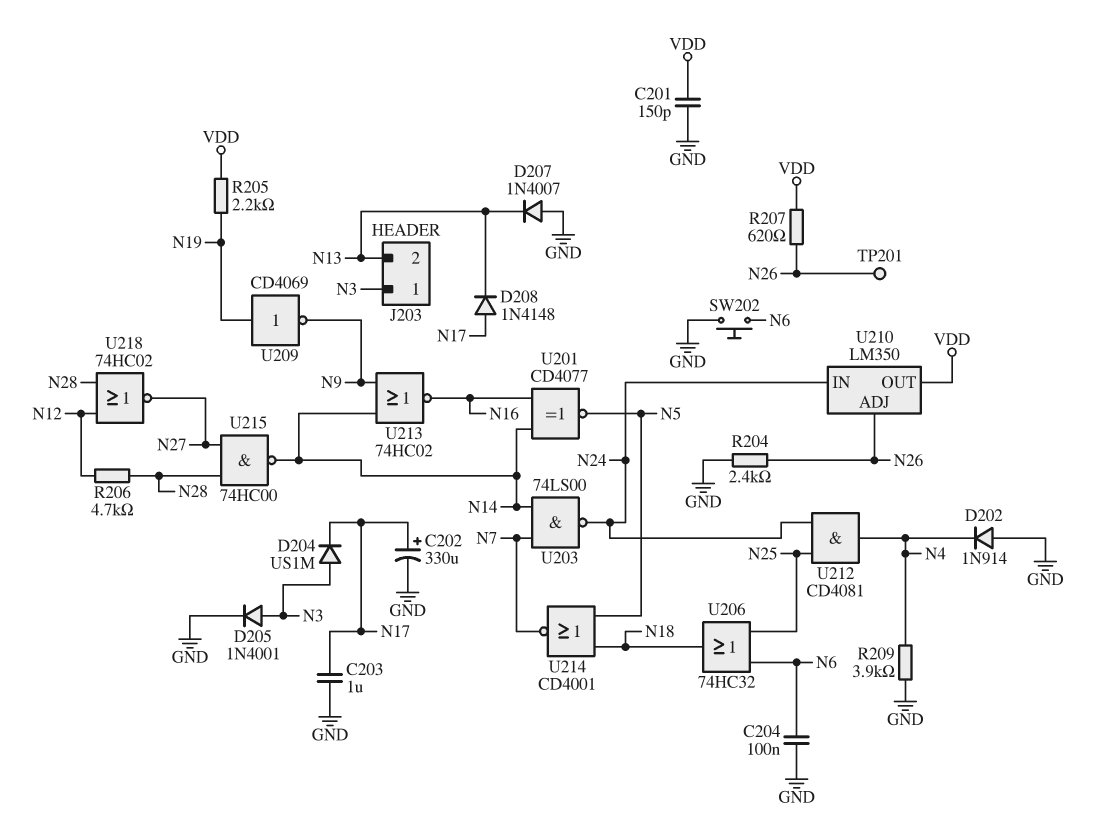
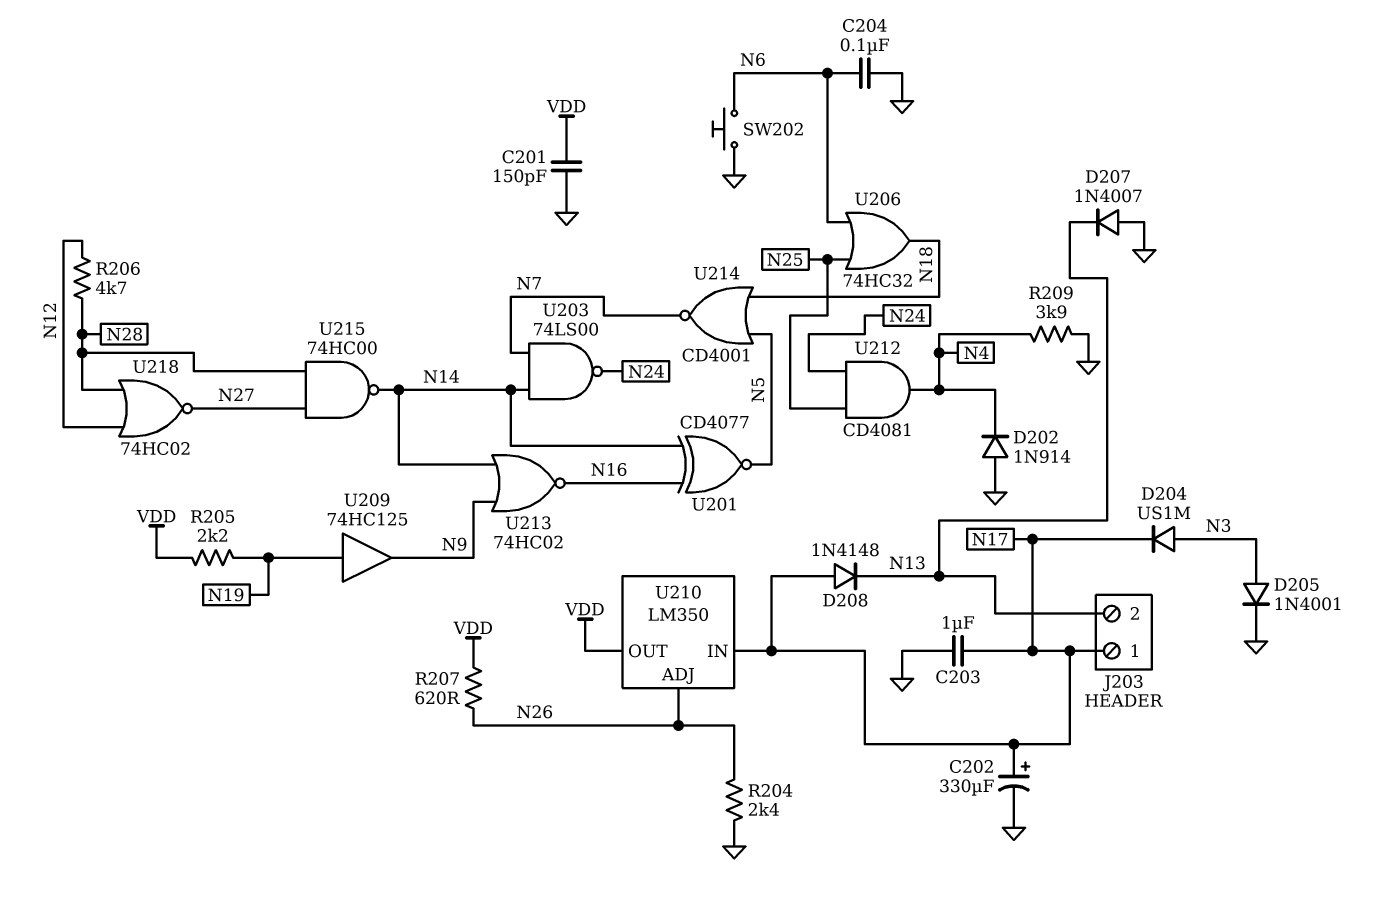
J203 pin 1: N3 -> N17
TP201: test point (N26) -> none
U209: NOT CD4069 (in N19, out N9) -> buffer 74HC125 (in N19, out N9)
U210 pin IN: N24 -> N17

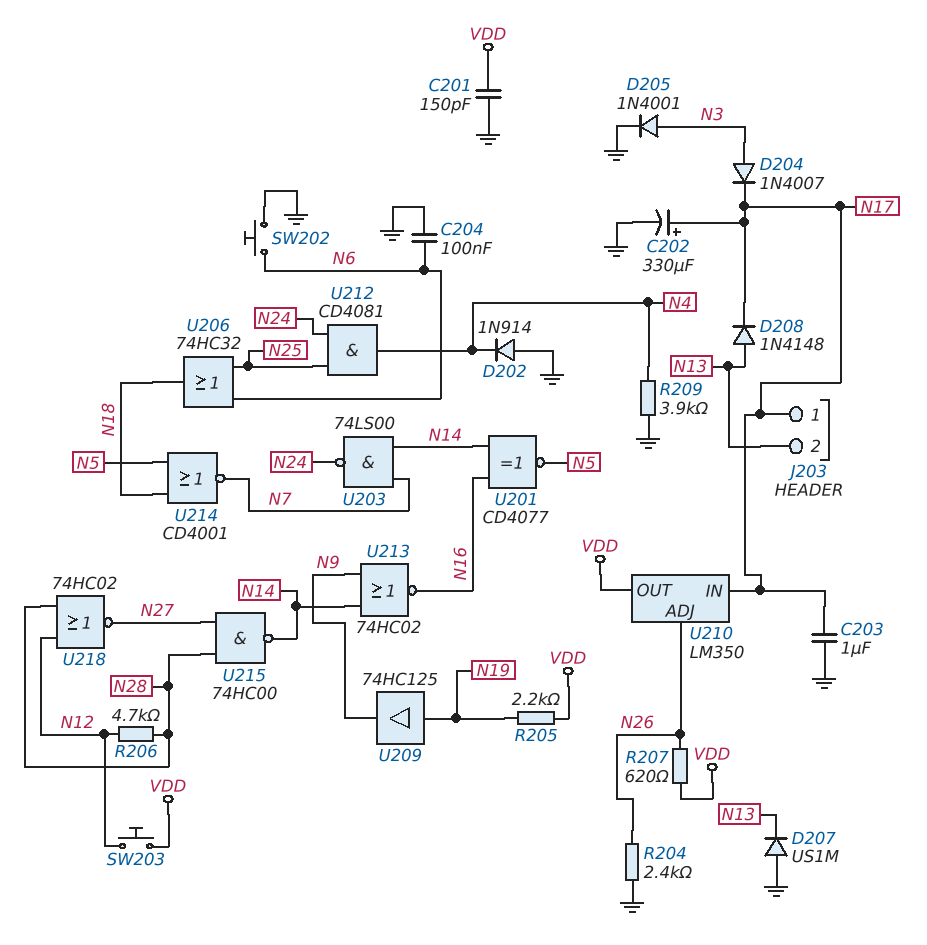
D204: diode US1M (A N3, K N17) -> diode 1N4007 (A N3, K N17)
D207: diode 1N4007 (A GND, K N13) -> diode US1M (A GND, K N13)
D208: diode 1N4148 (A N17, K N13) -> diode 1N4148 (A N13, K N17)
SW203: none -> button (N12, VDD)

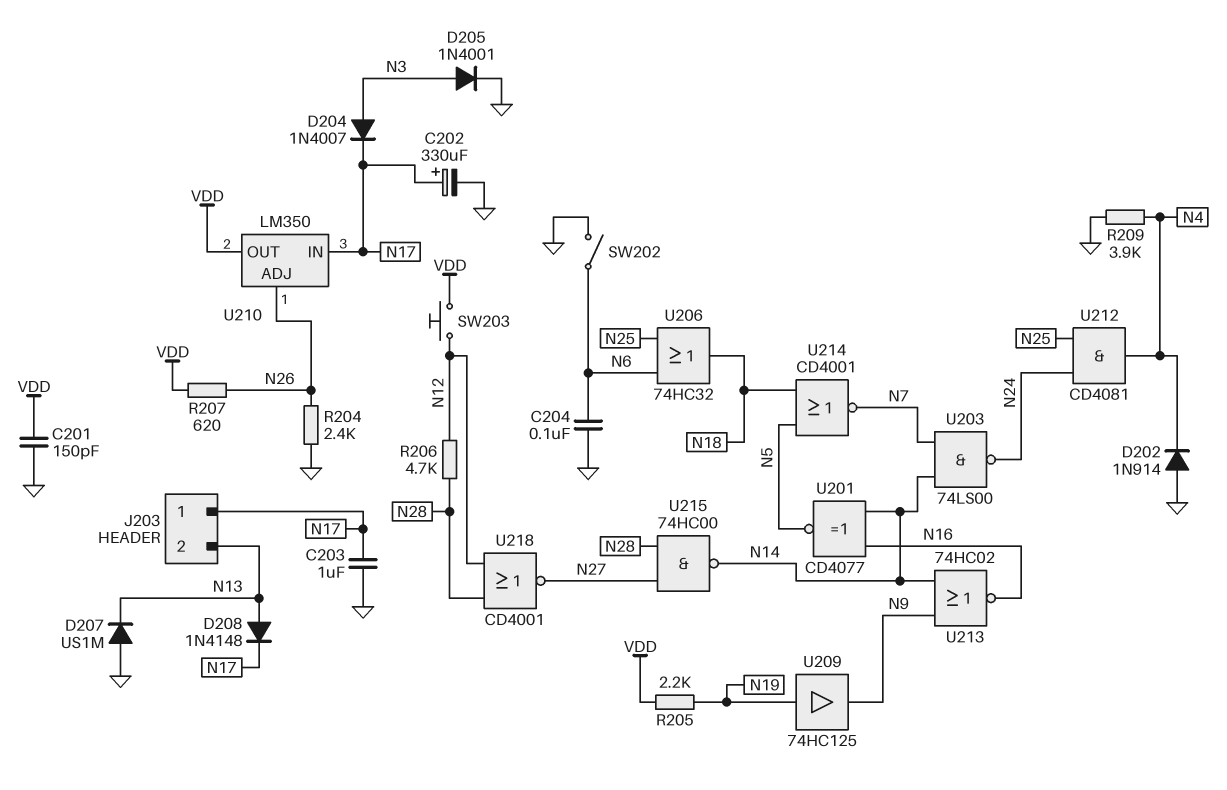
SW202: button (GND, N6) -> switch (GND, N6)
U218: NOR 74HC02 (in N12, in N28, out N27) -> NOR CD4001 (in N12, in N28, out N27)

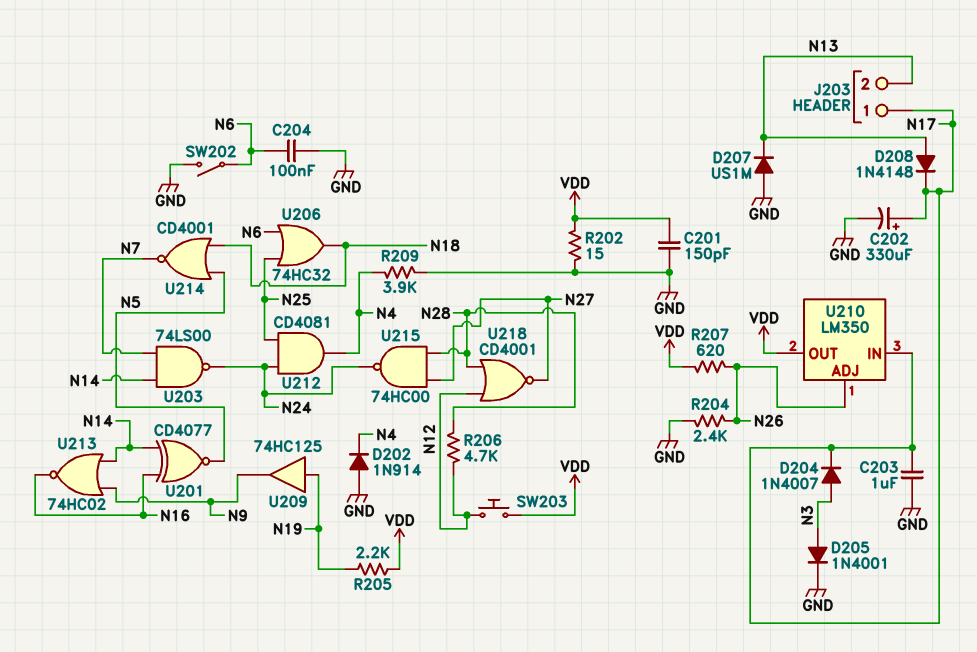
R202: none -> 15 (GND, VDD)
U215: NAND 74HC00 (in N27, in N28, out N14) -> NAND 74HC00 (in N27, in N28, out N24)

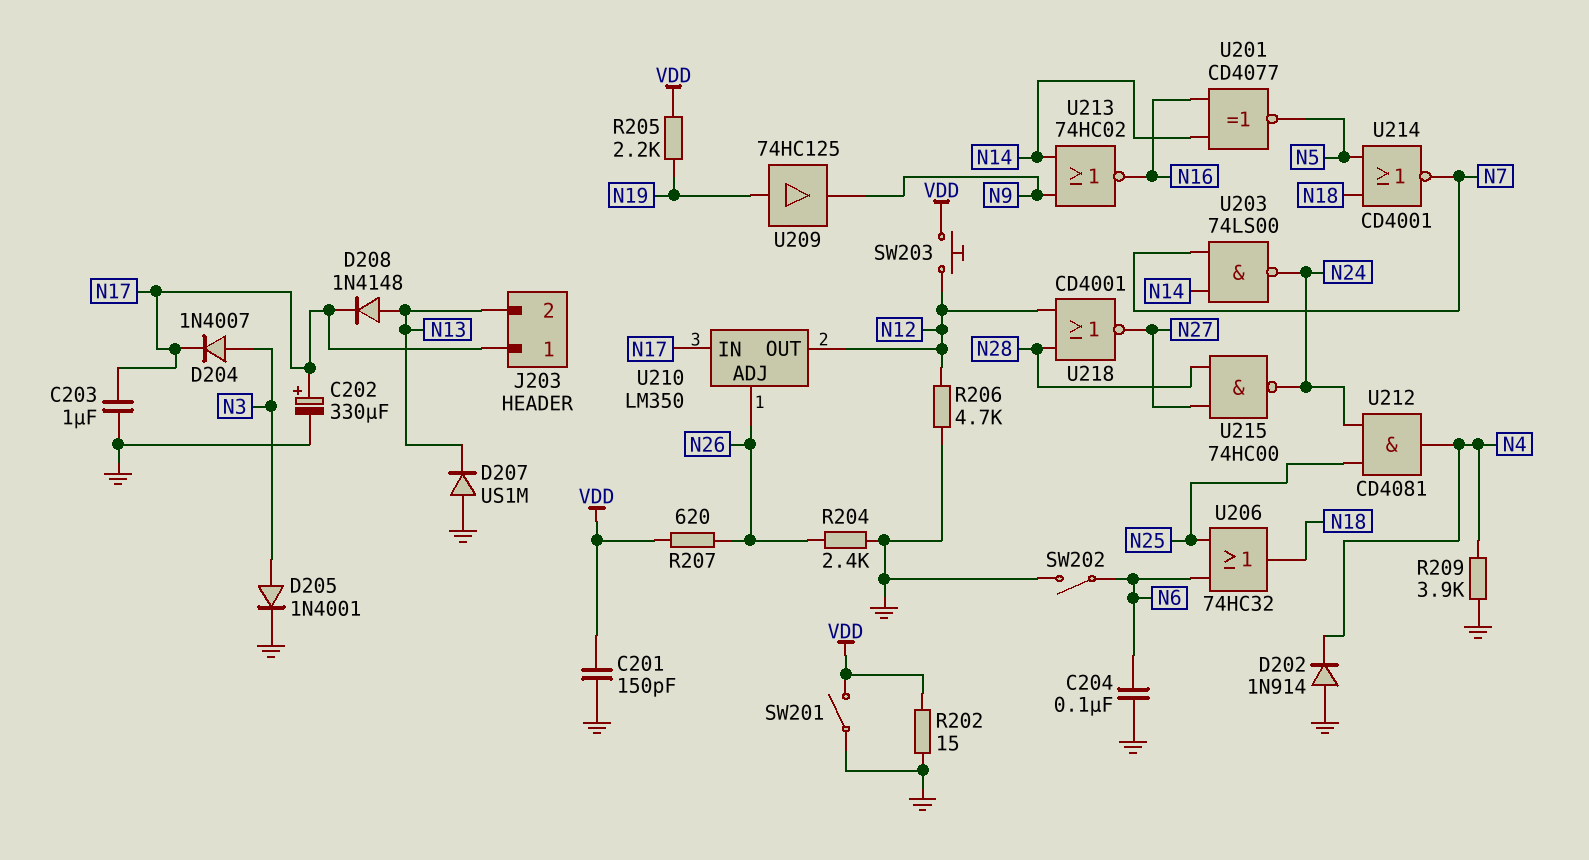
R206: 4.7k (N12, N28) -> 4.7k (GND, N12)
SW201: none -> switch (GND, VDD)
U210 pin OUT: VDD -> N12

